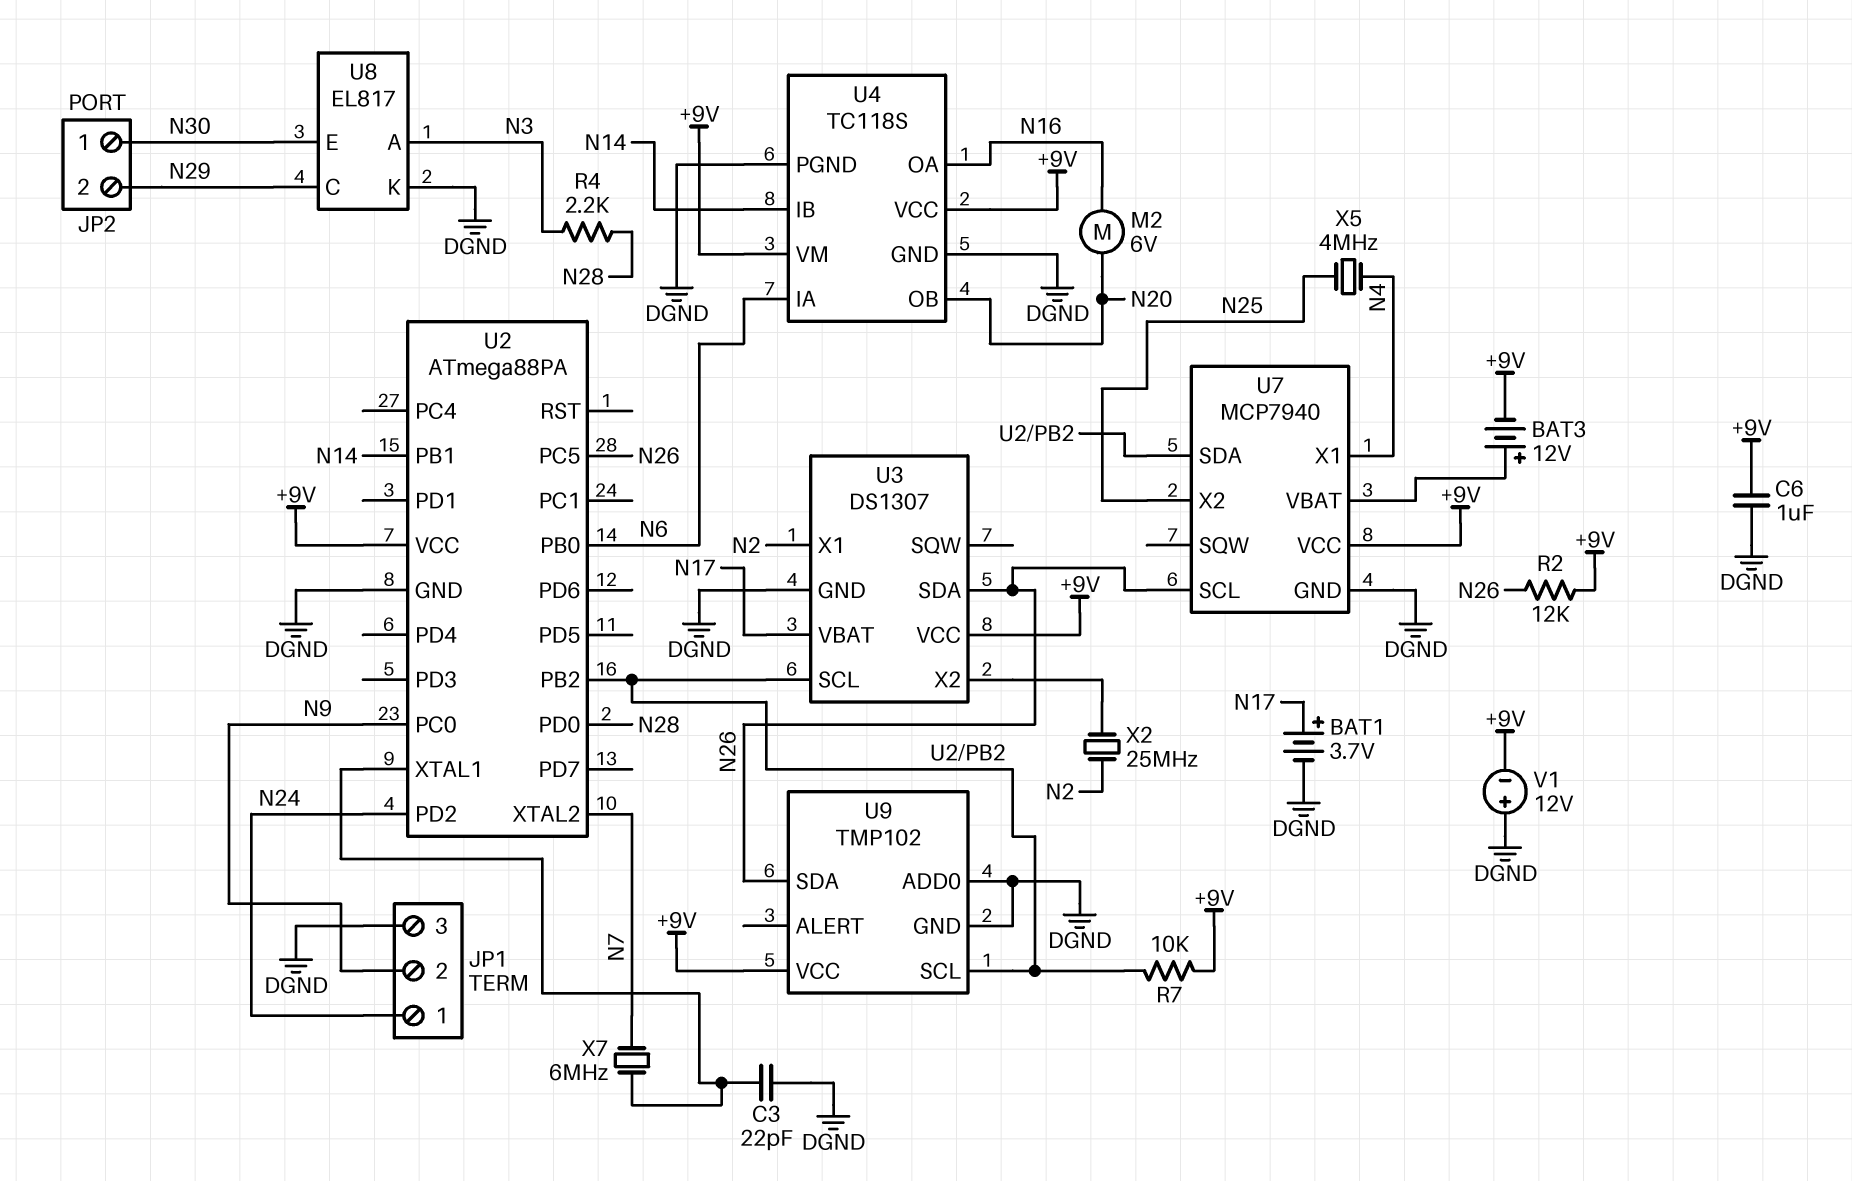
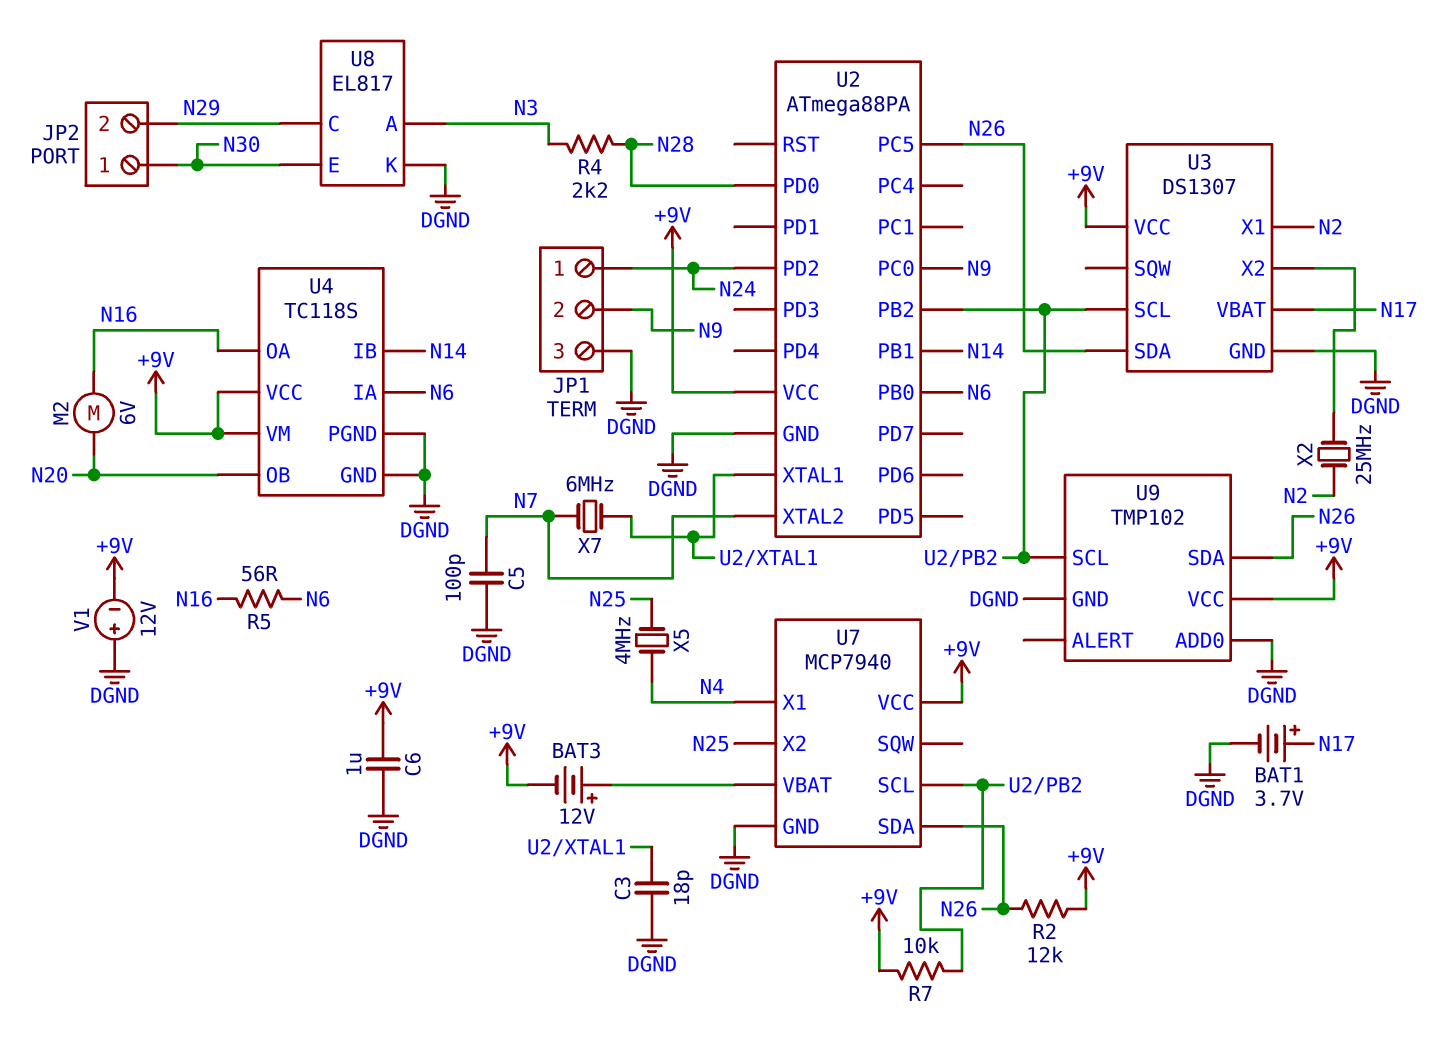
C3: 22pF (DGND, U2/XTAL1) -> 18pF (DGND, U2/XTAL1)
C5: none -> 100pF (DGND, N7)
R5: none -> 56 (N6, N16)
U7 pin SCL: N26 -> U2/PB2
U7 pin SDA: U2/PB2 -> N26

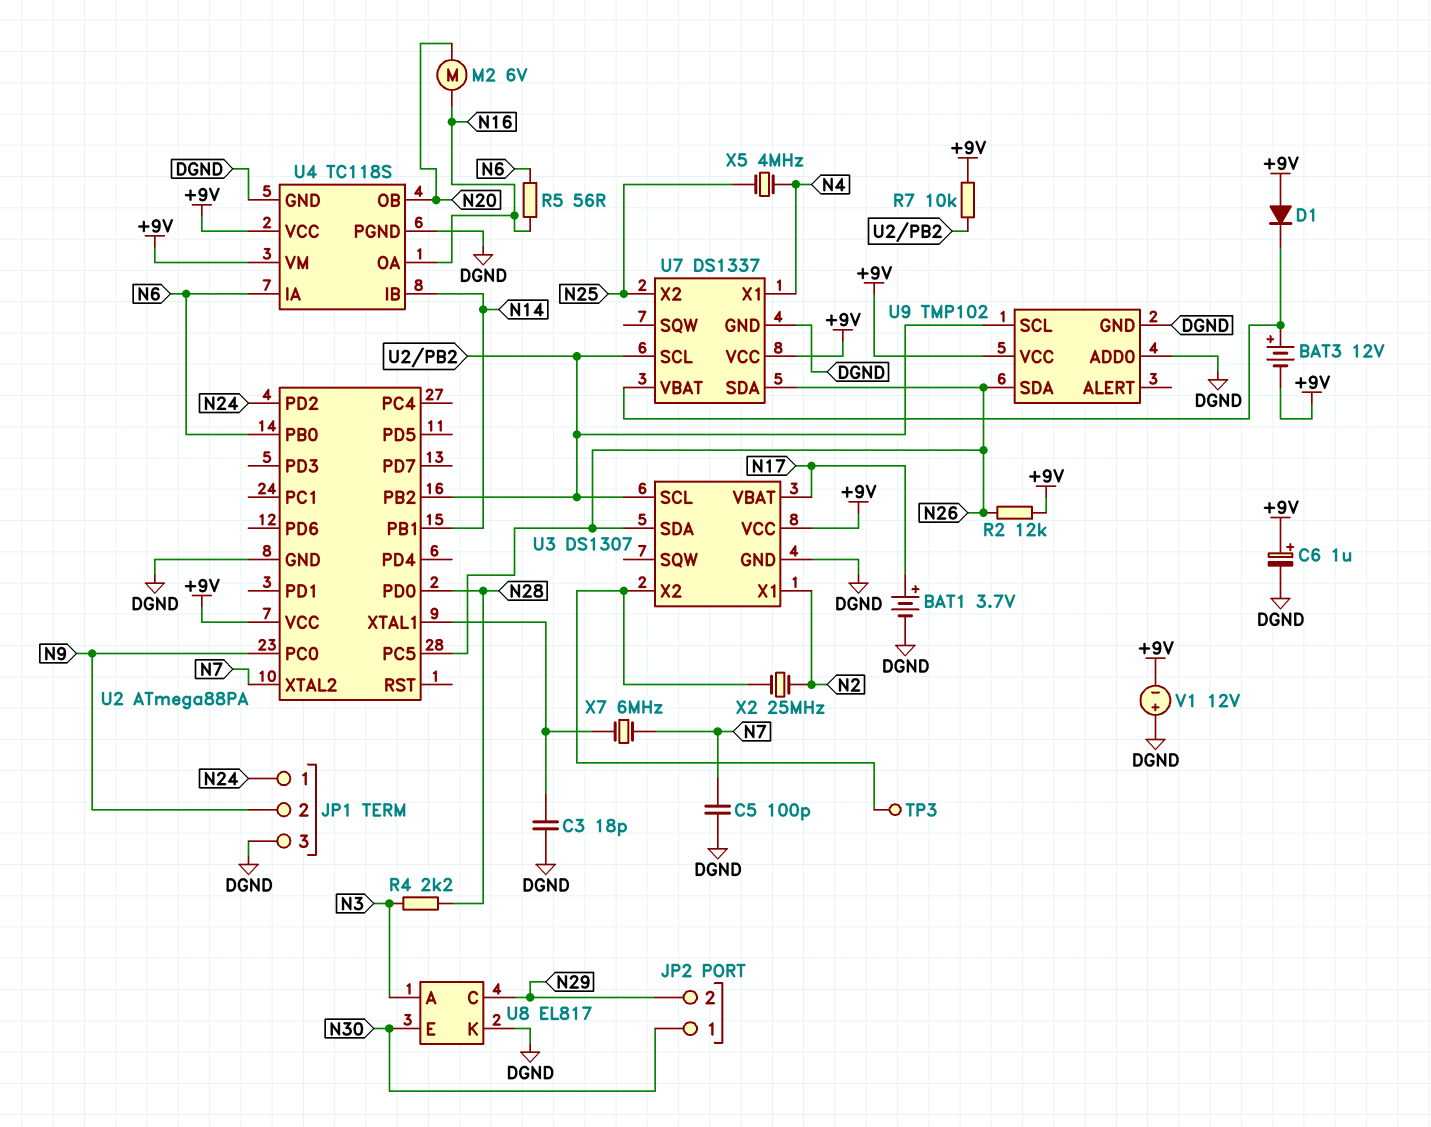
C6: 1uF (+9V, DGND) -> 1uF (plus +9V, minus DGND)
D1: none -> diode (A +9V, K U7/VBAT)
TP3: none -> test point (U3/X2)
U7: MCP7940 -> DS1337

